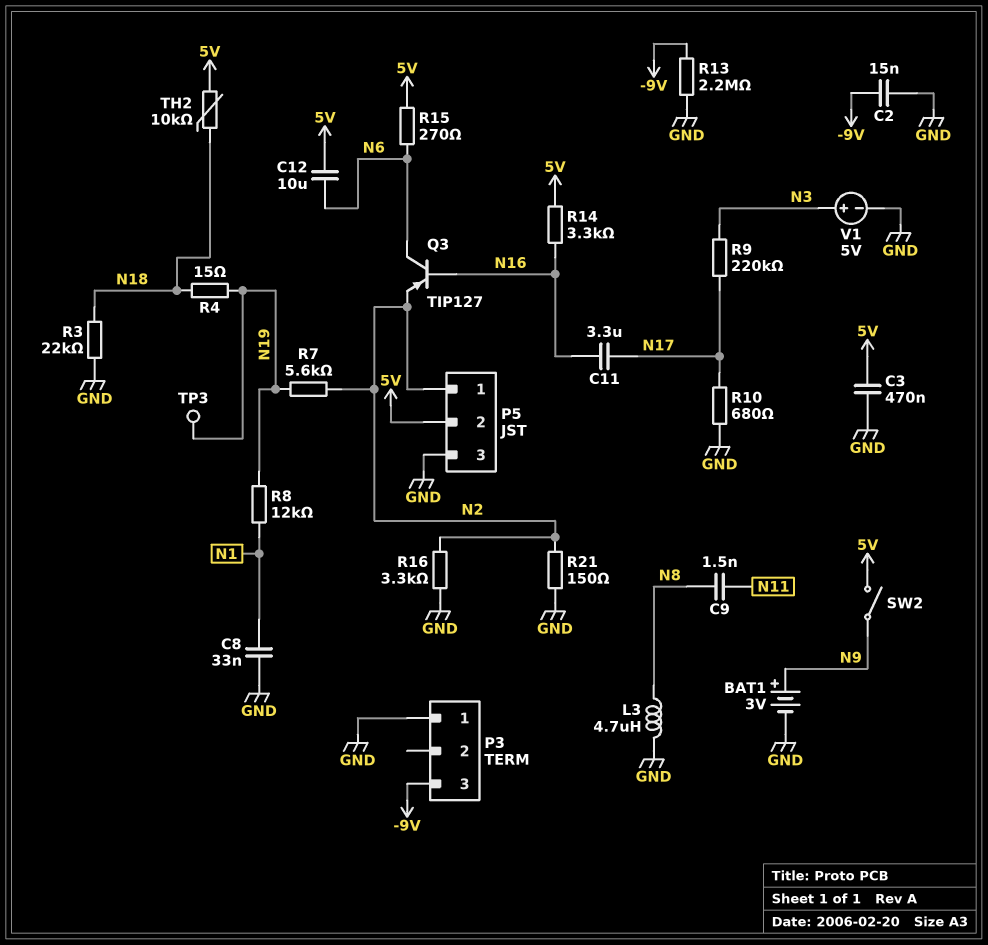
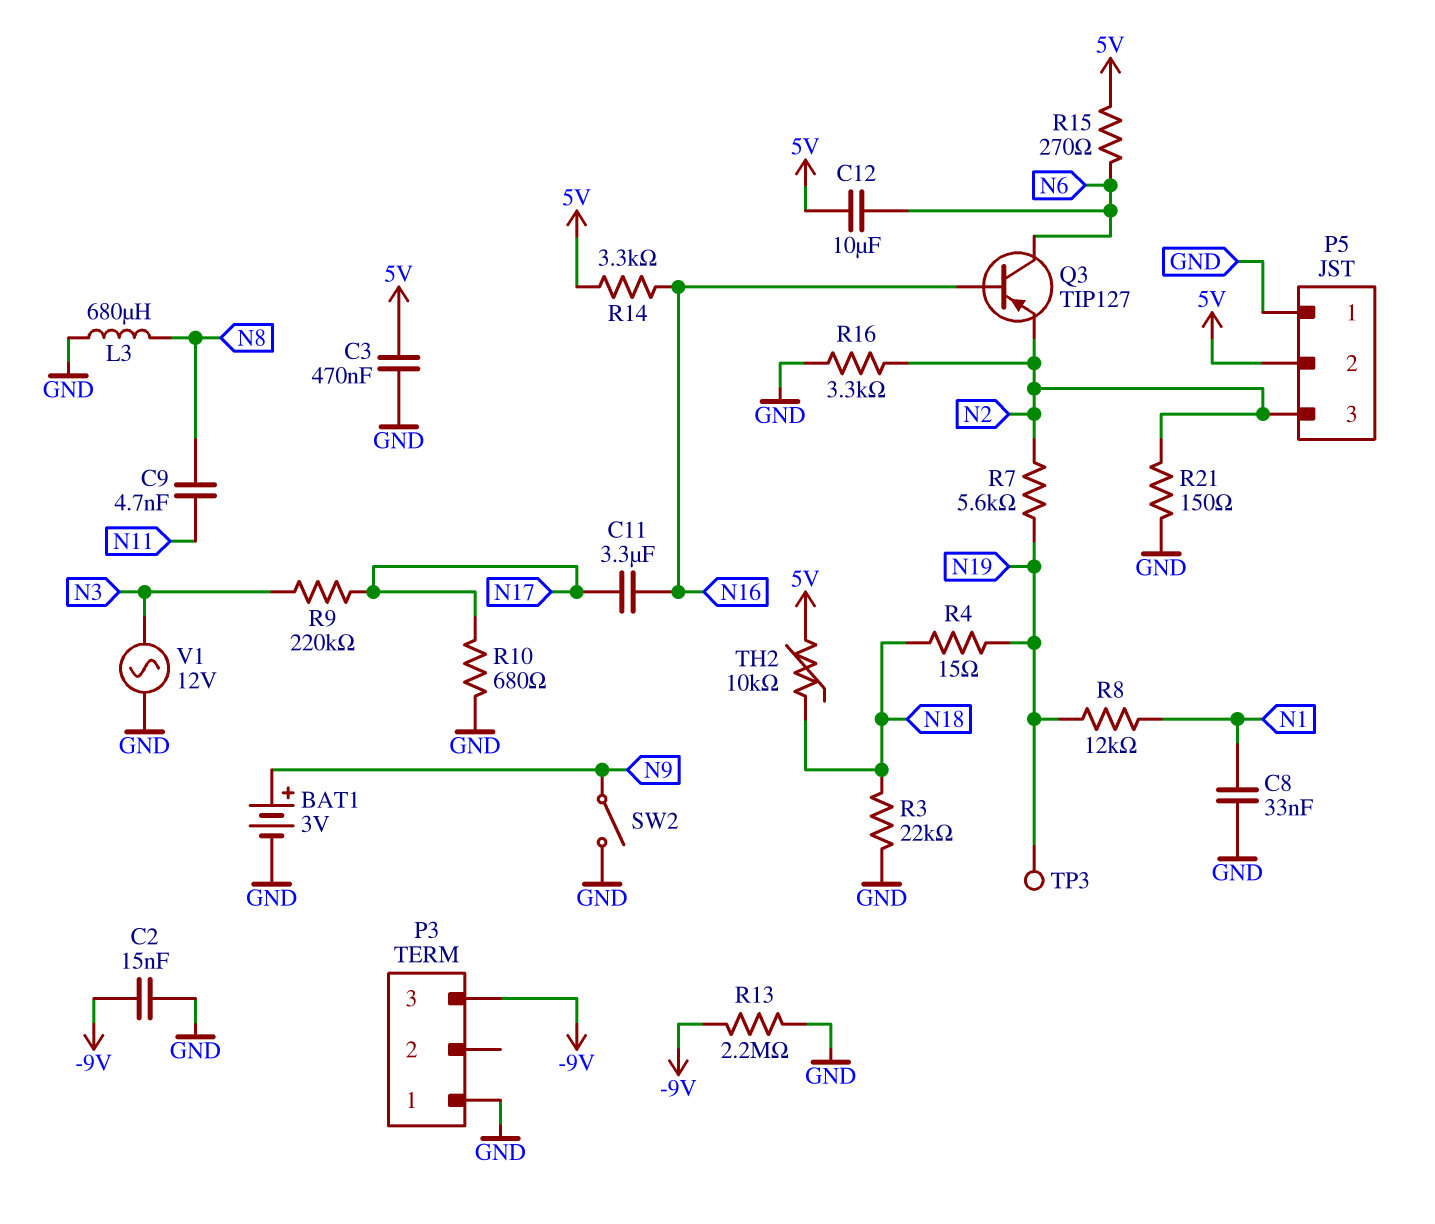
C9: 1.5nF (N8, N11) -> 4.7nF (N8, N11)
L3: 4.7uH (GND, N8) -> 680uH (GND, N8)
P5 pin 1: N2 -> GND
P5 pin 3: GND -> N2
SW2: switch (5V, N9) -> switch (GND, N9)
V1: 5V (plus N3, minus GND) -> AC 12V (GND, N3)

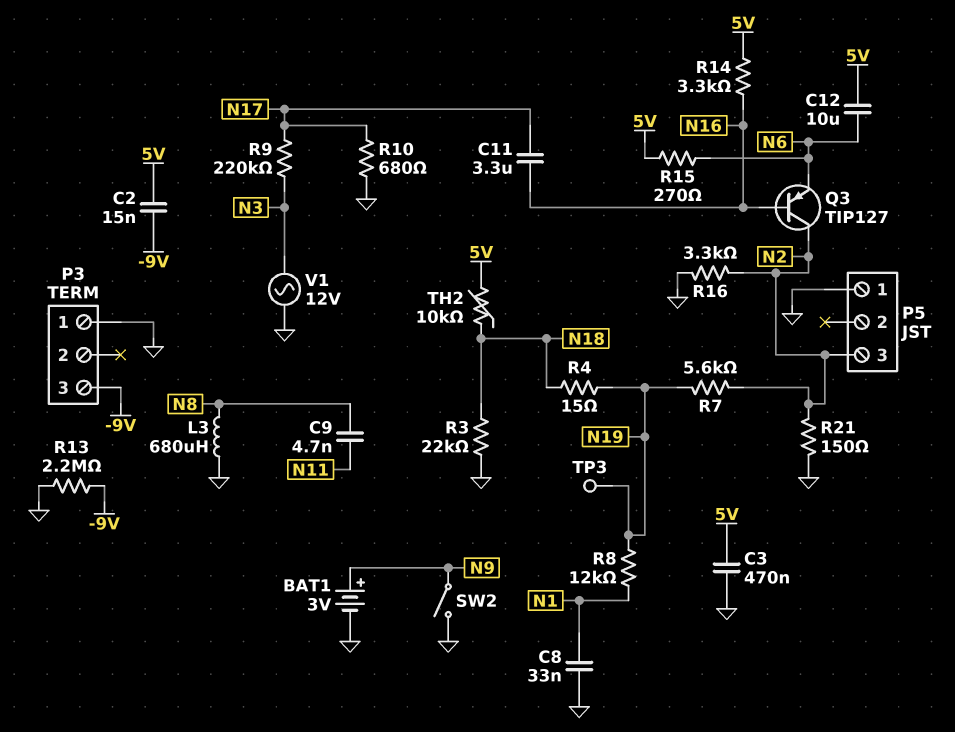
C2: 15nF (-9V, GND) -> 15nF (-9V, 5V)
P5 pin 2: 5V -> none
Q3: PNP TIP127 (B N16, C N6, E N2) -> PNP TIP127 (B N16, C N2, E N6)

